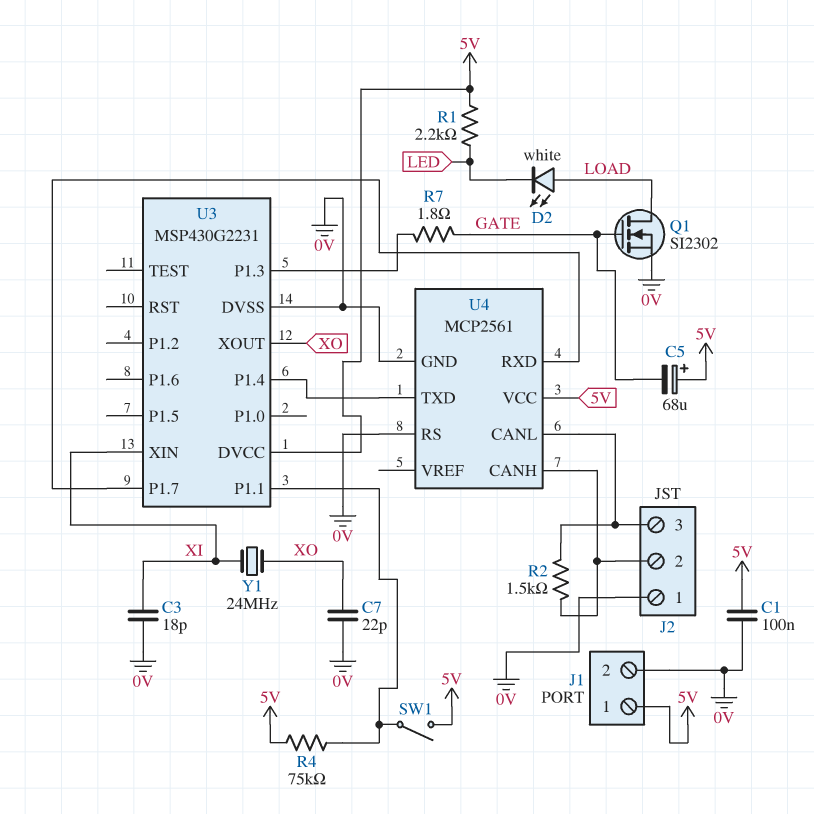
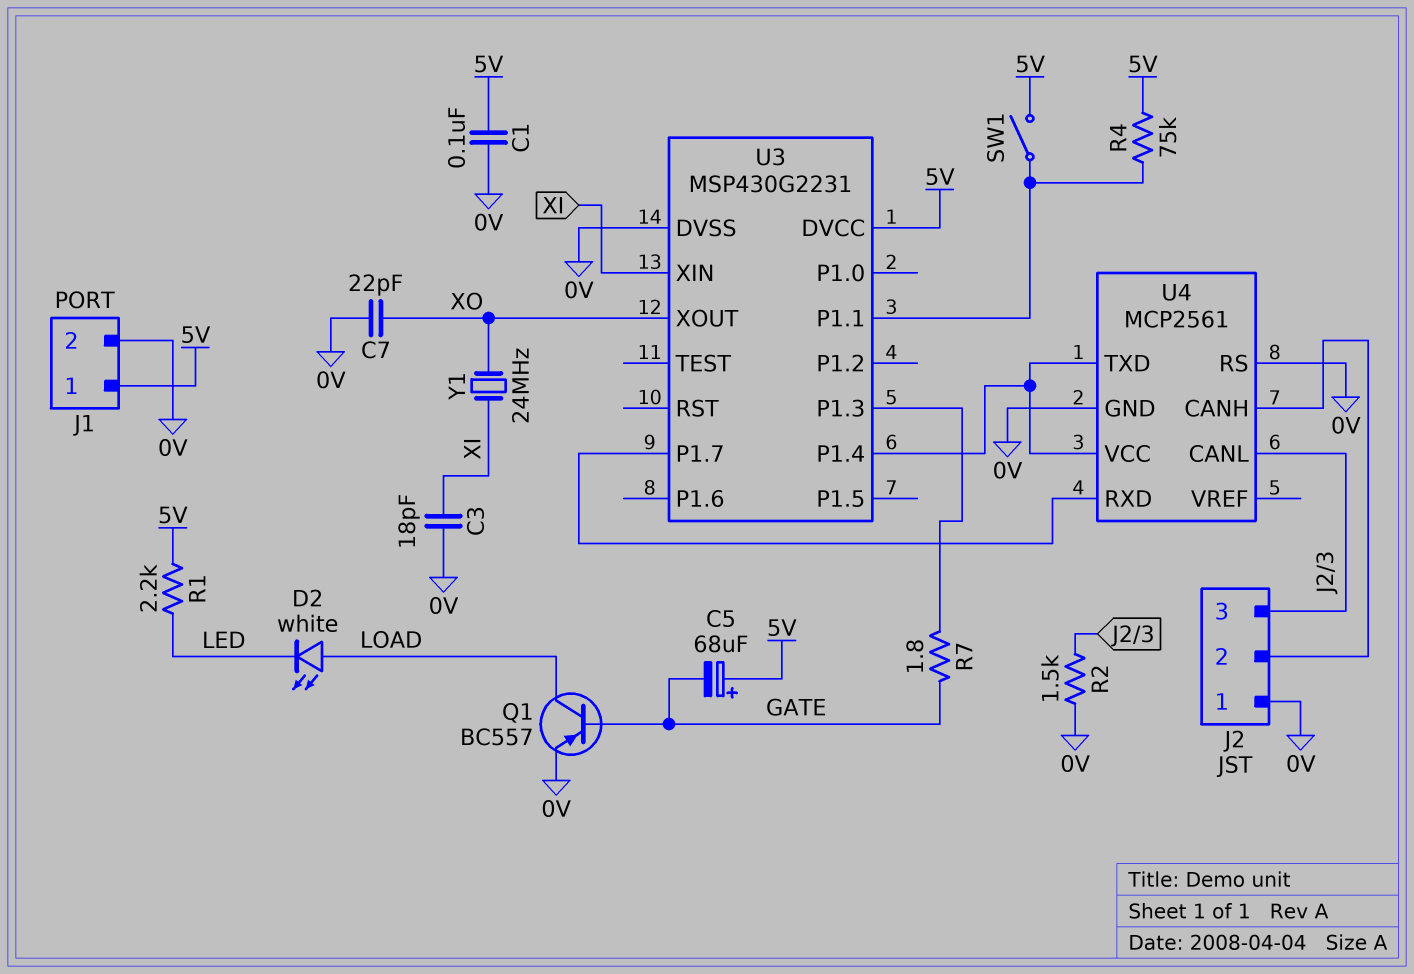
Q1: NMOS SI2302 (G GATE, D LOAD, S 0V) -> PNP BC557 (B GATE, C LOAD, E 0V)
R2: 1.5k (J2/2, J2/3) -> 1.5k (0V, J2/3)
U4 pin VCC: 5V -> U3/P1.4

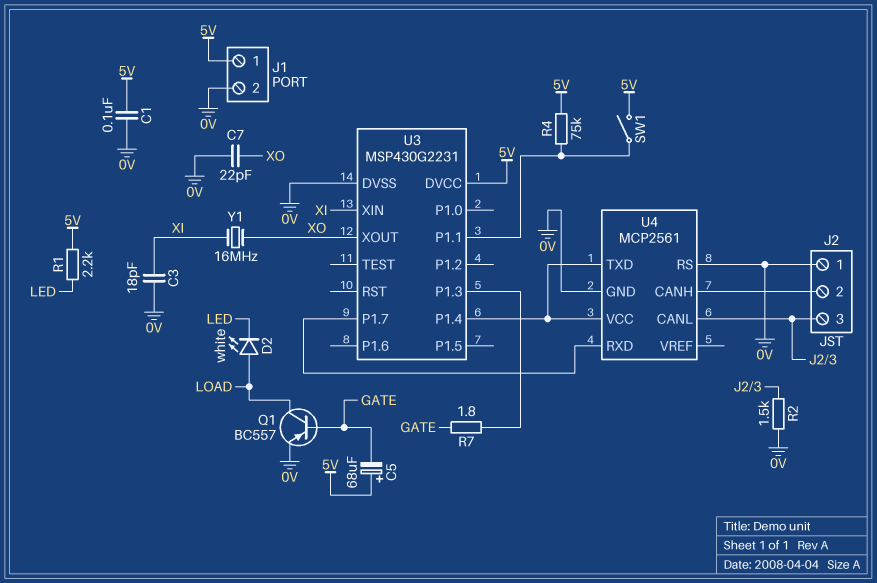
Y1: 24MHz (XI, XO) -> 16MHz (XI, XO)

